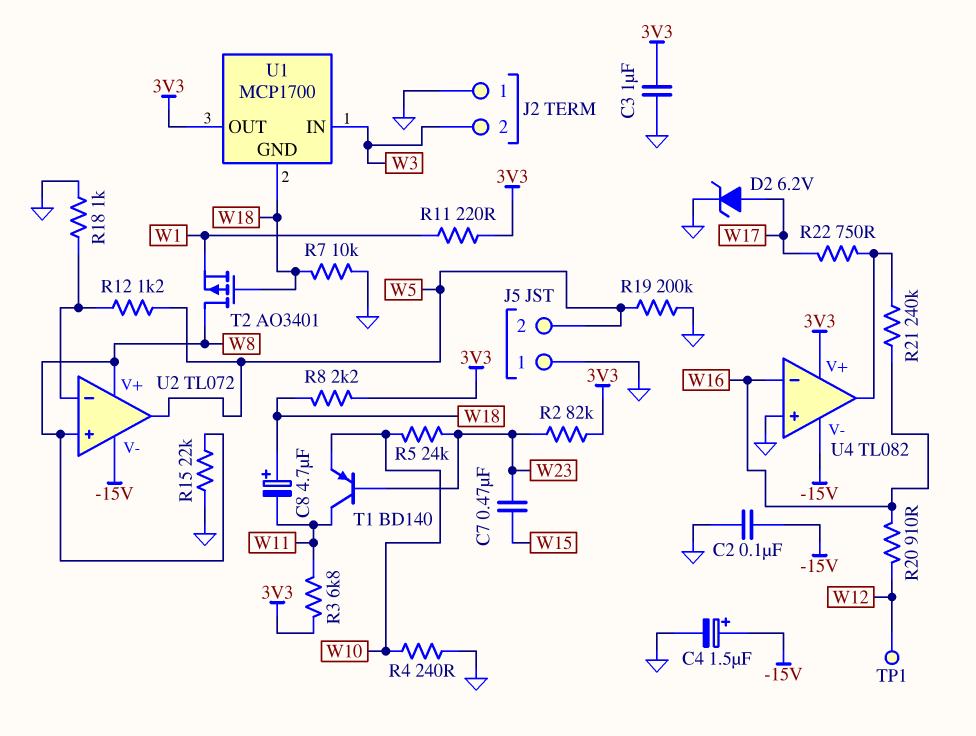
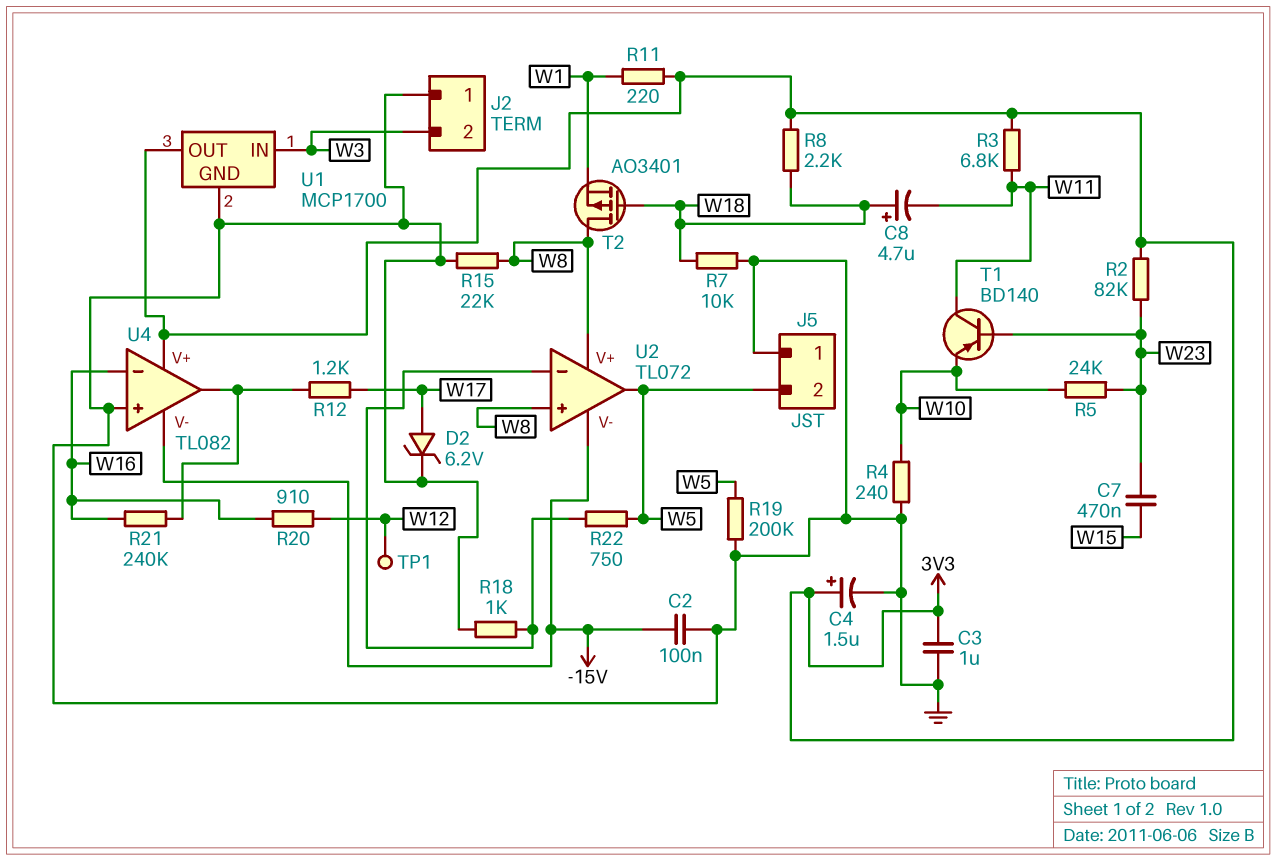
C4: 1.5uF (plus -15V, minus GND) -> 1.5uF (plus 3V3, minus GND)
R12: 1.2k (U2/in-, W5) -> 1.2k (U4/out, W17)
R22: 750 (U4/out, W17) -> 750 (U2/in-, W5)
U1 pin GND: W18 -> GND

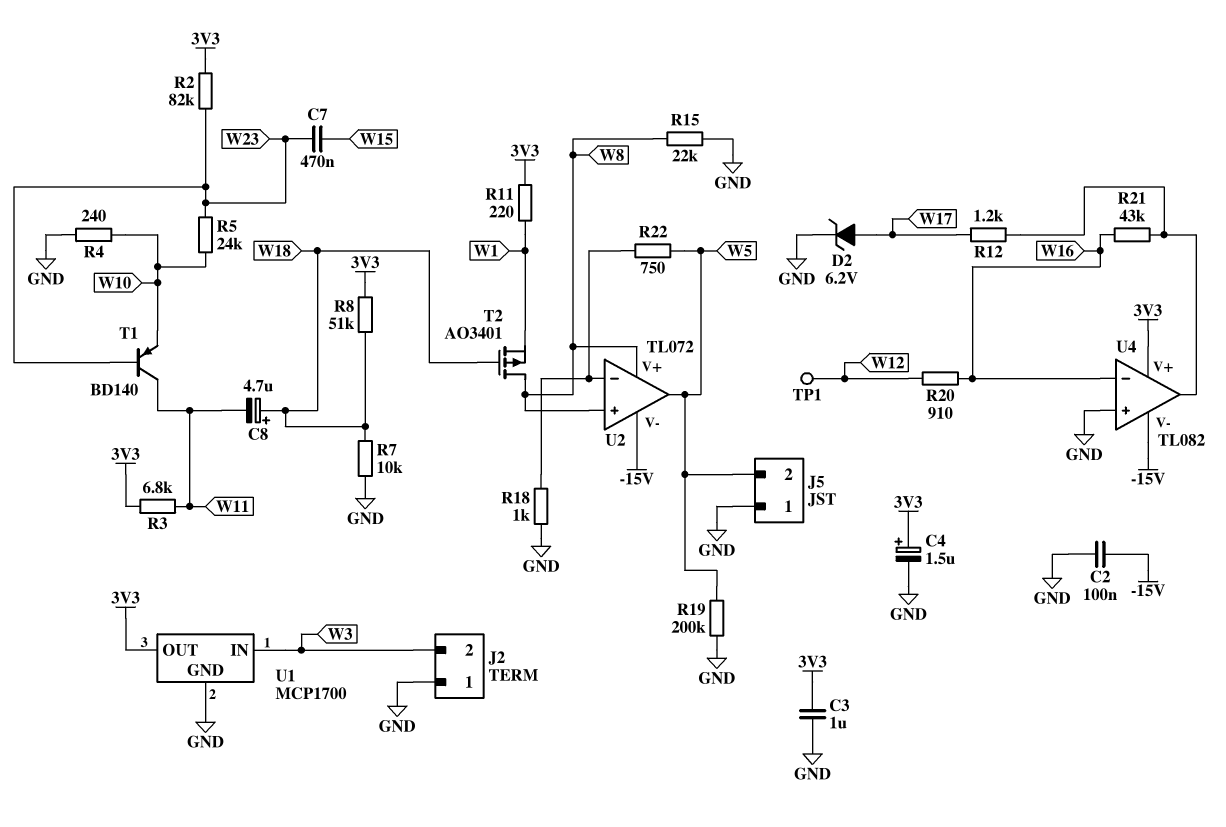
R8: 2.2k (3V3, W18) -> 51k (3V3, W18)
R21: 240k (U4/out, W16) -> 43k (U4/out, W16)

